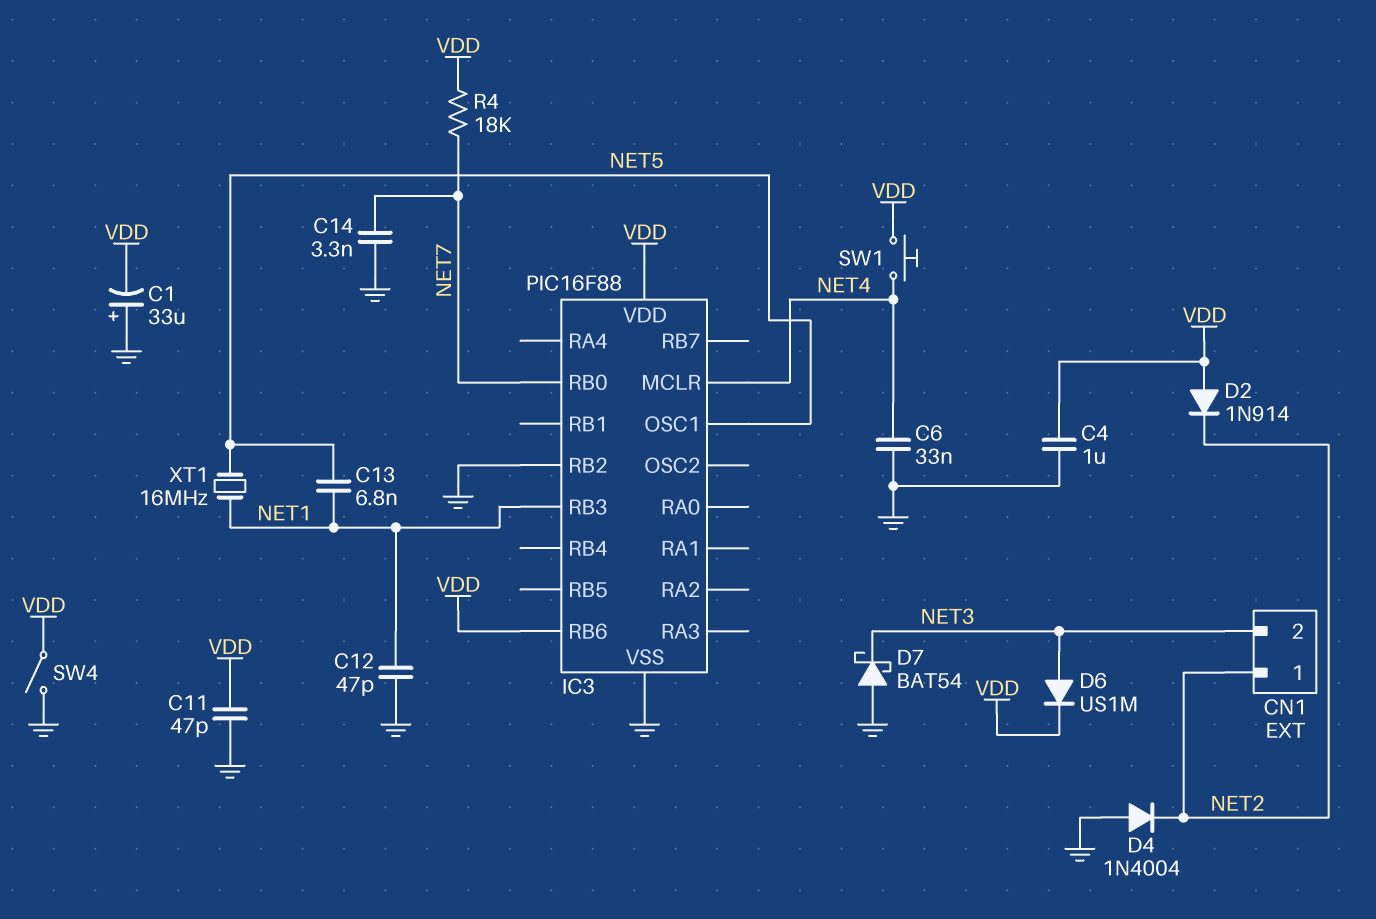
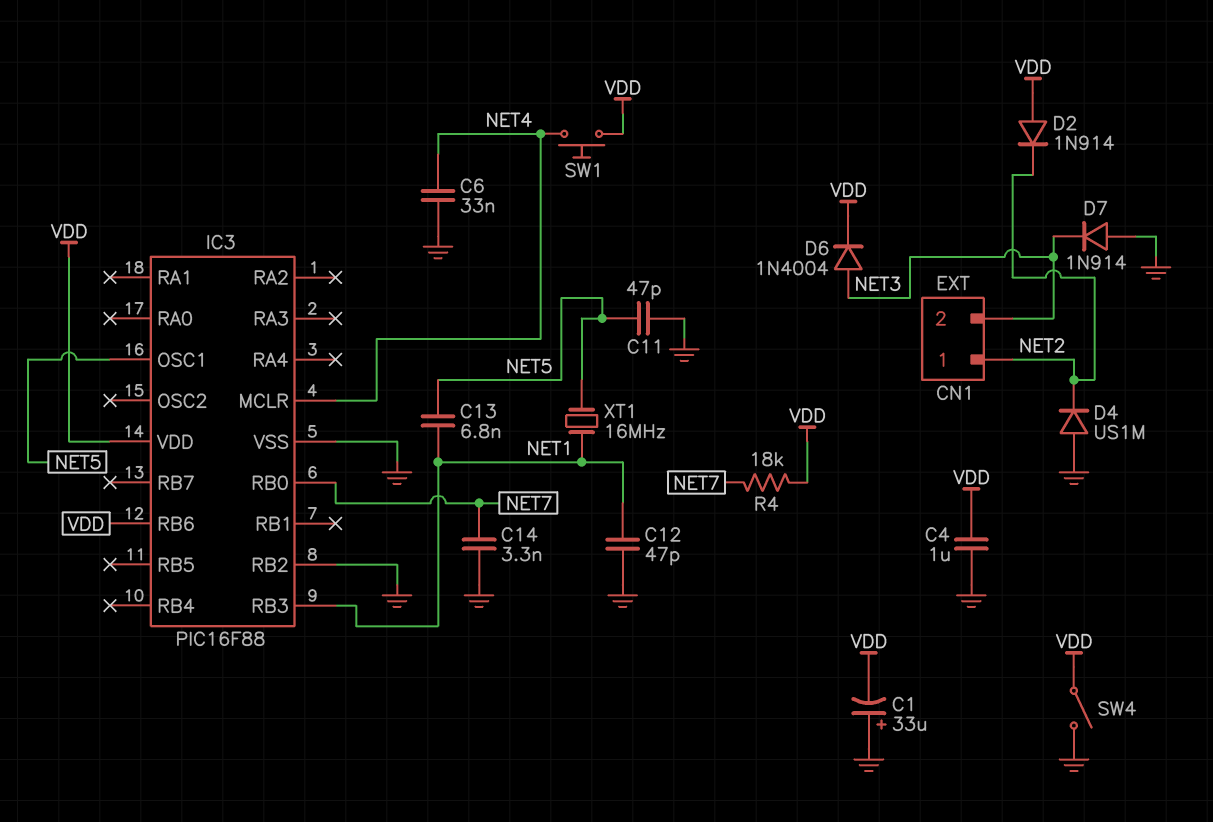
C11: 47pF (GND, VDD) -> 47pF (GND, NET5)
D4: diode 1N4004 (A GND, K NET2) -> diode US1M (A GND, K NET2)
D6: diode US1M (A NET3, K VDD) -> diode 1N4004 (A NET3, K VDD)
D7: schottky BAT54 (A GND, K NET3) -> diode 1N914 (A GND, K NET3)

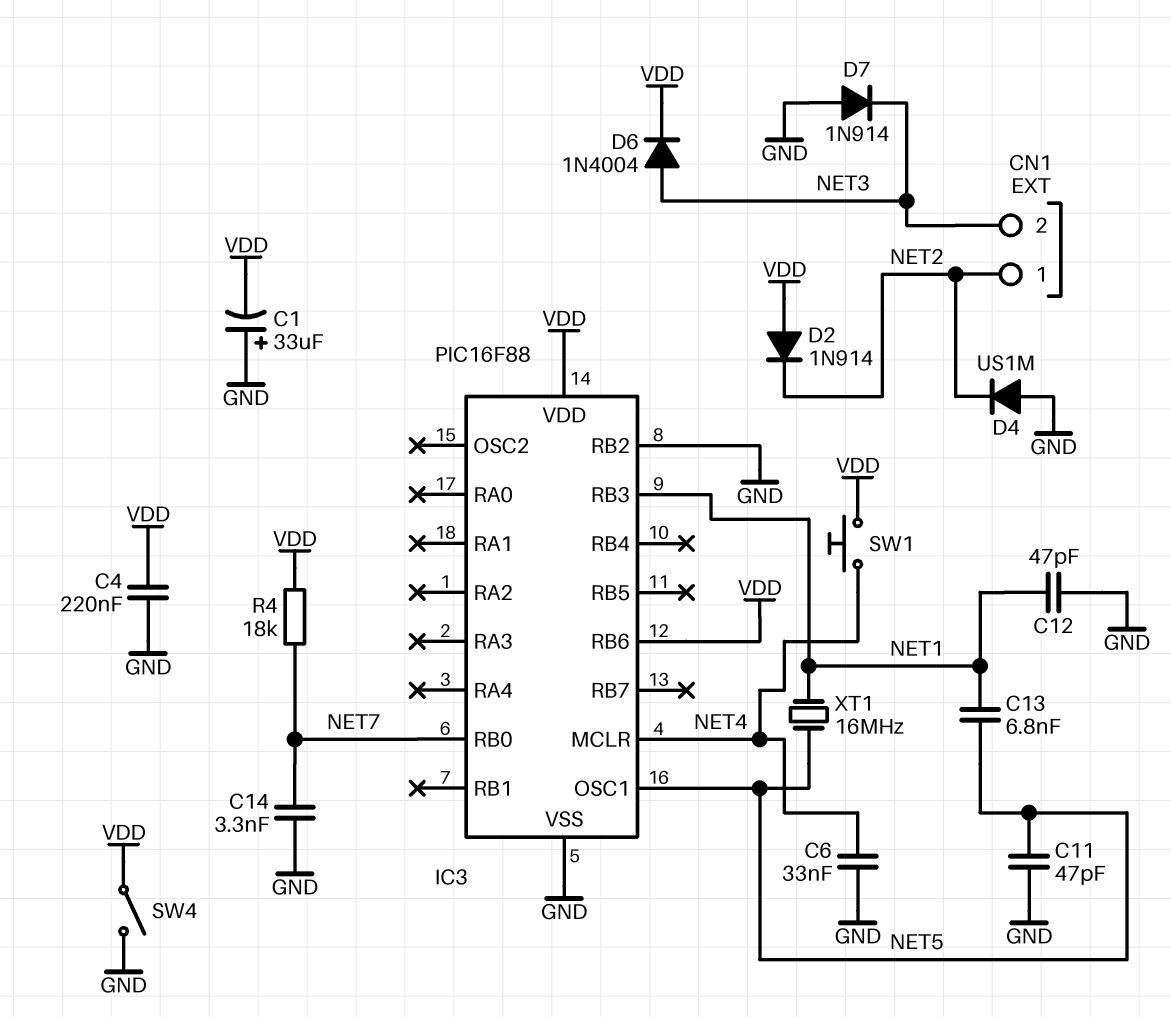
C4: 1uF (GND, VDD) -> 220nF (GND, VDD)

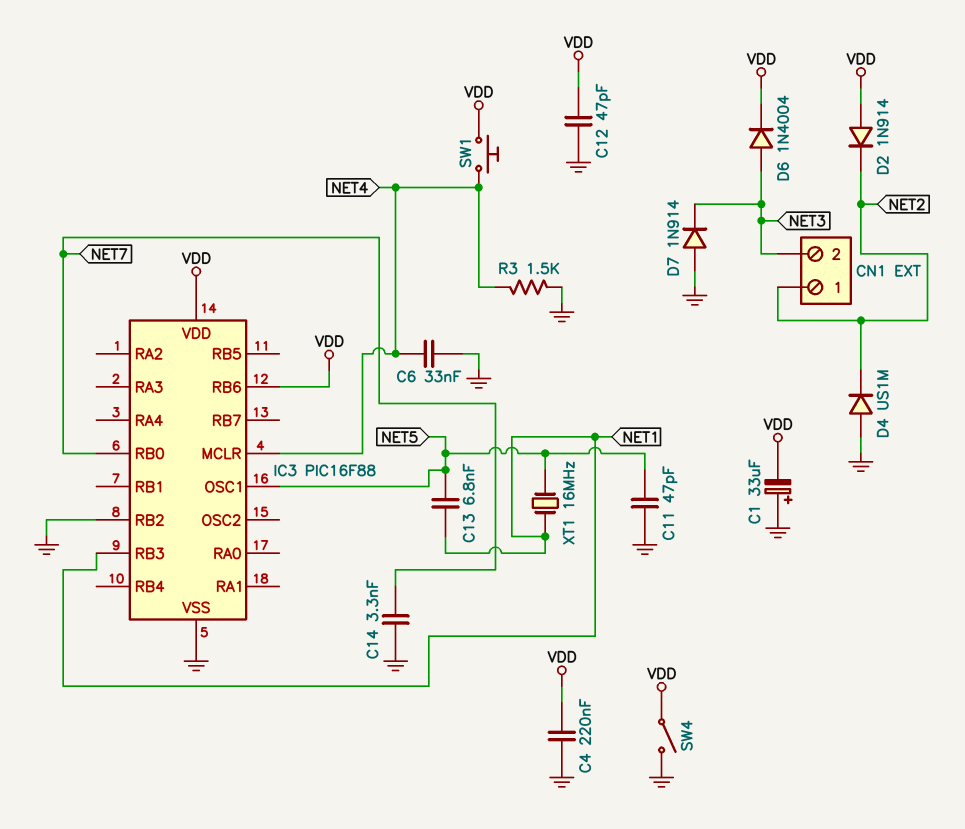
C12: 47pF (GND, NET1) -> 47pF (GND, VDD)
R3: none -> 1.5k (GND, NET4)
R4: 18k (NET7, VDD) -> none

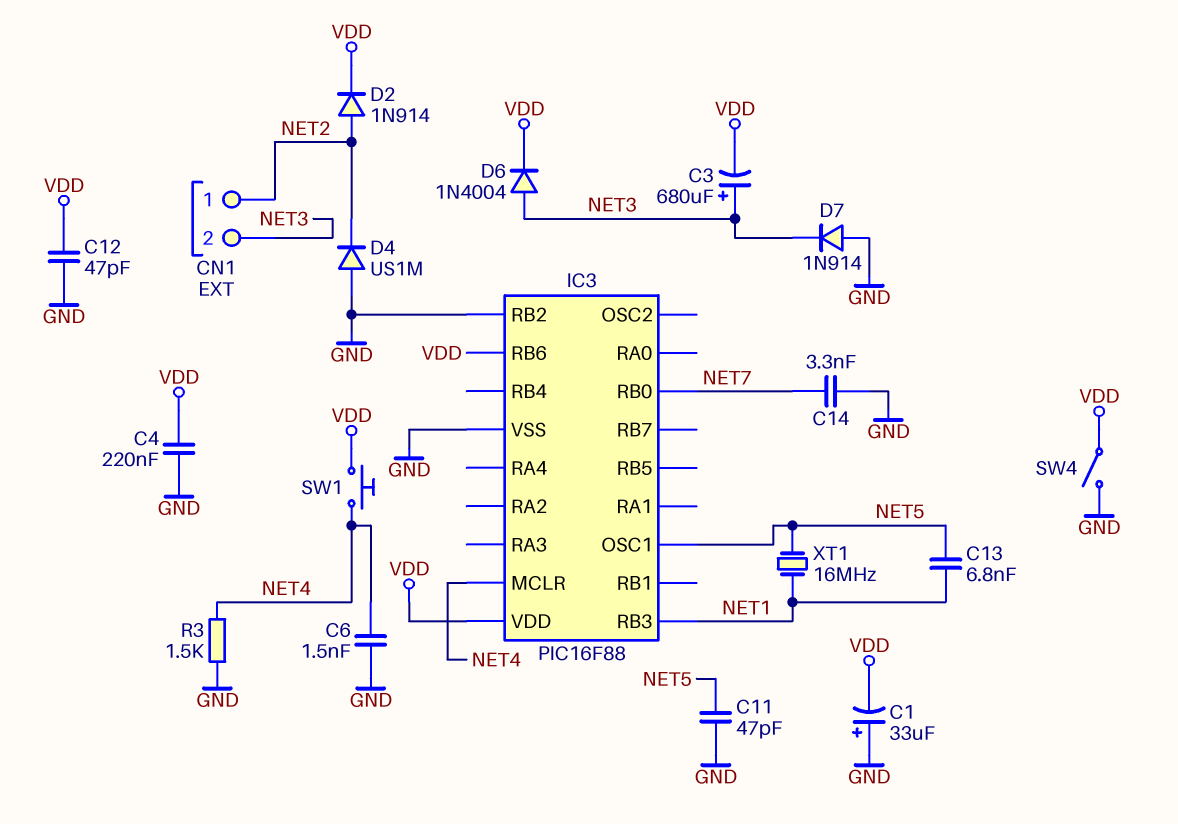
C3: none -> 680uF (plus NET3, minus VDD)
C6: 33nF (GND, NET4) -> 1.5nF (GND, NET4)
D2: diode 1N914 (A VDD, K NET2) -> diode 1N914 (A NET2, K VDD)

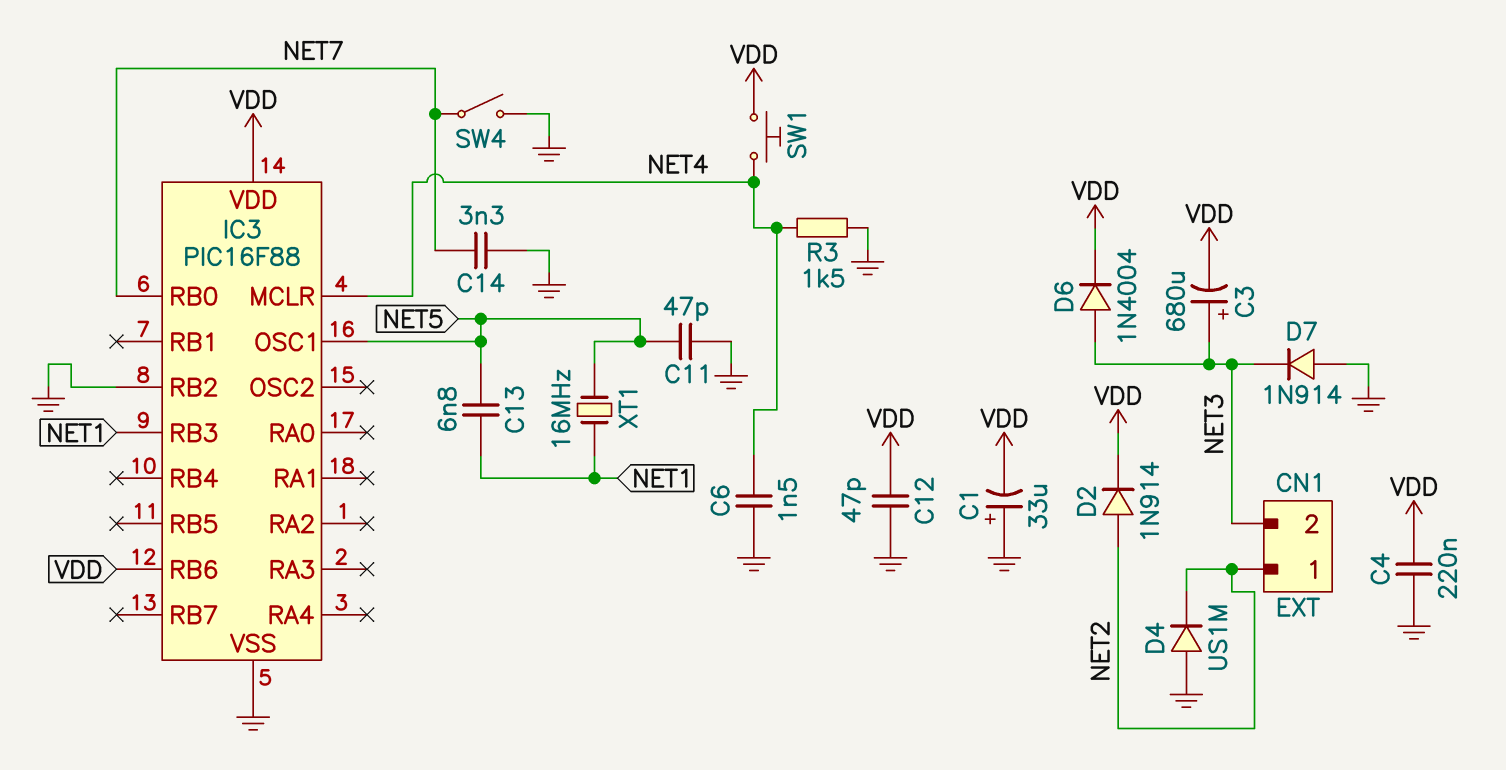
SW4: switch (GND, VDD) -> switch (GND, NET7)

